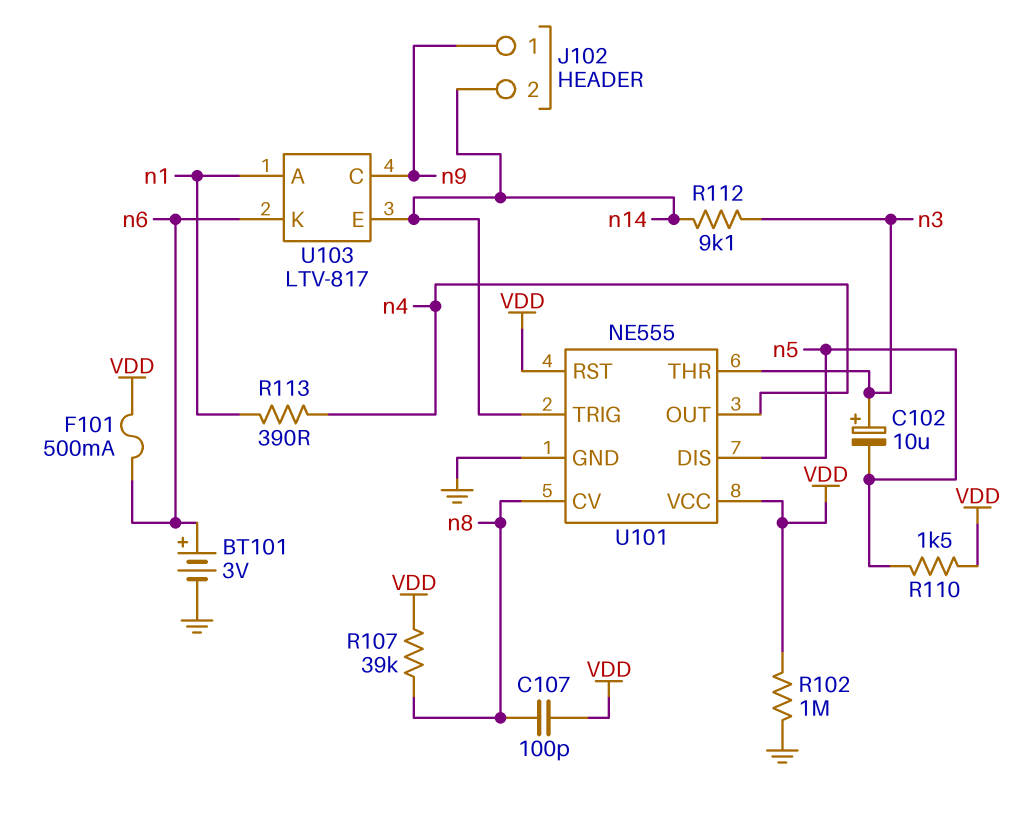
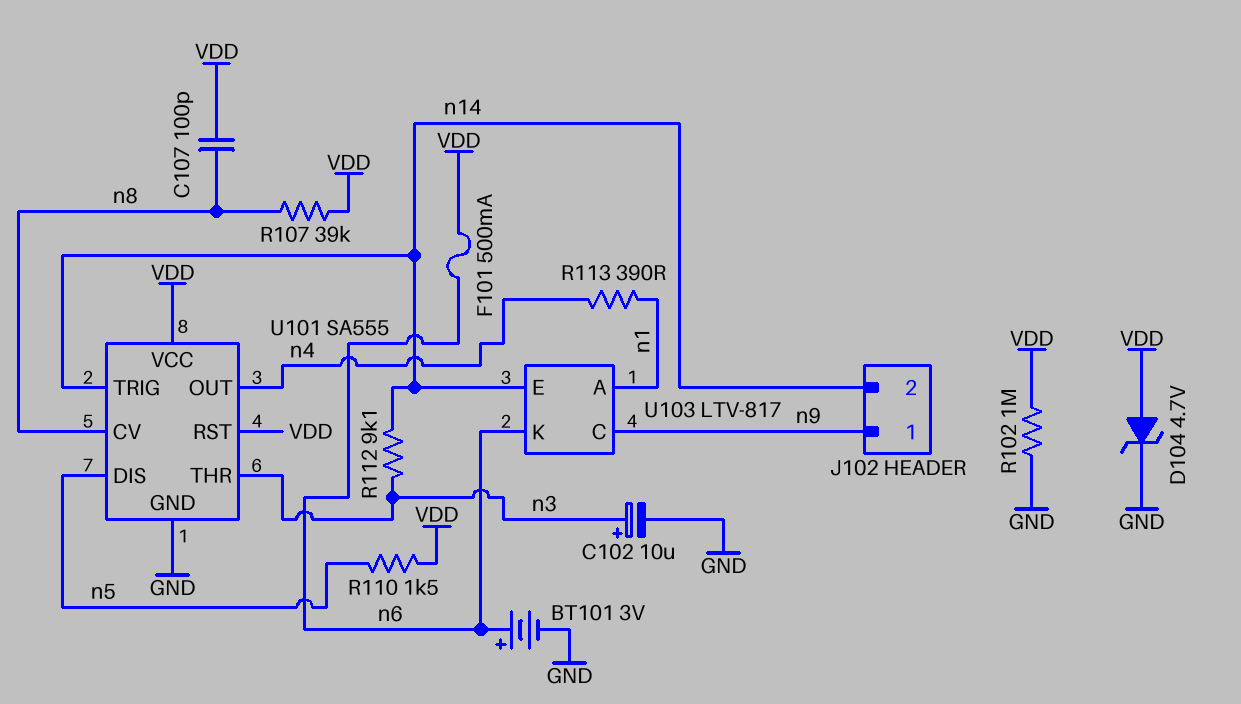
C102: 10uF (plus n3, minus n5) -> 10uF (plus n3, minus GND)
D104: none -> zener 4.7V (A VDD, K GND)
U101: NE555 -> SA555

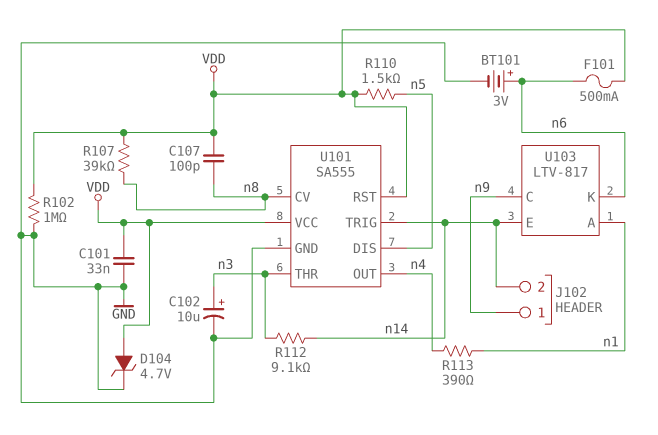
C101: none -> 33nF (GND, VDD)

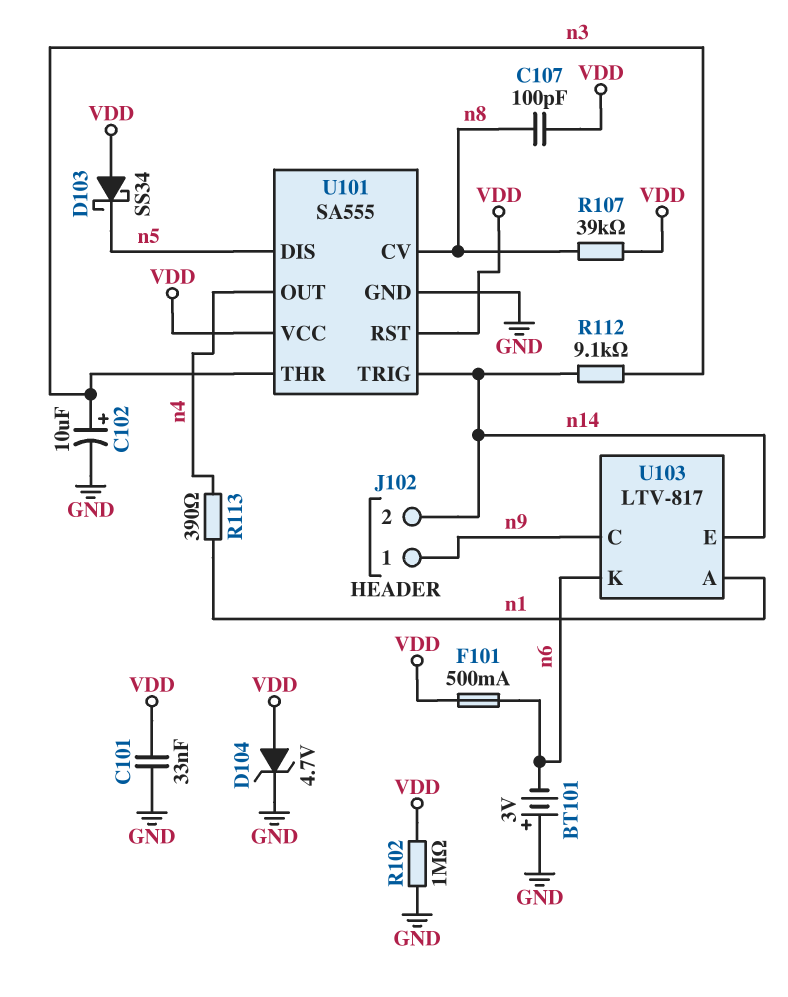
BT101: 3V (plus n6, minus GND) -> 3V (plus GND, minus n6)
D103: none -> schottky SS34 (A VDD, K n5)
R110: 1.5k (VDD, n5) -> none

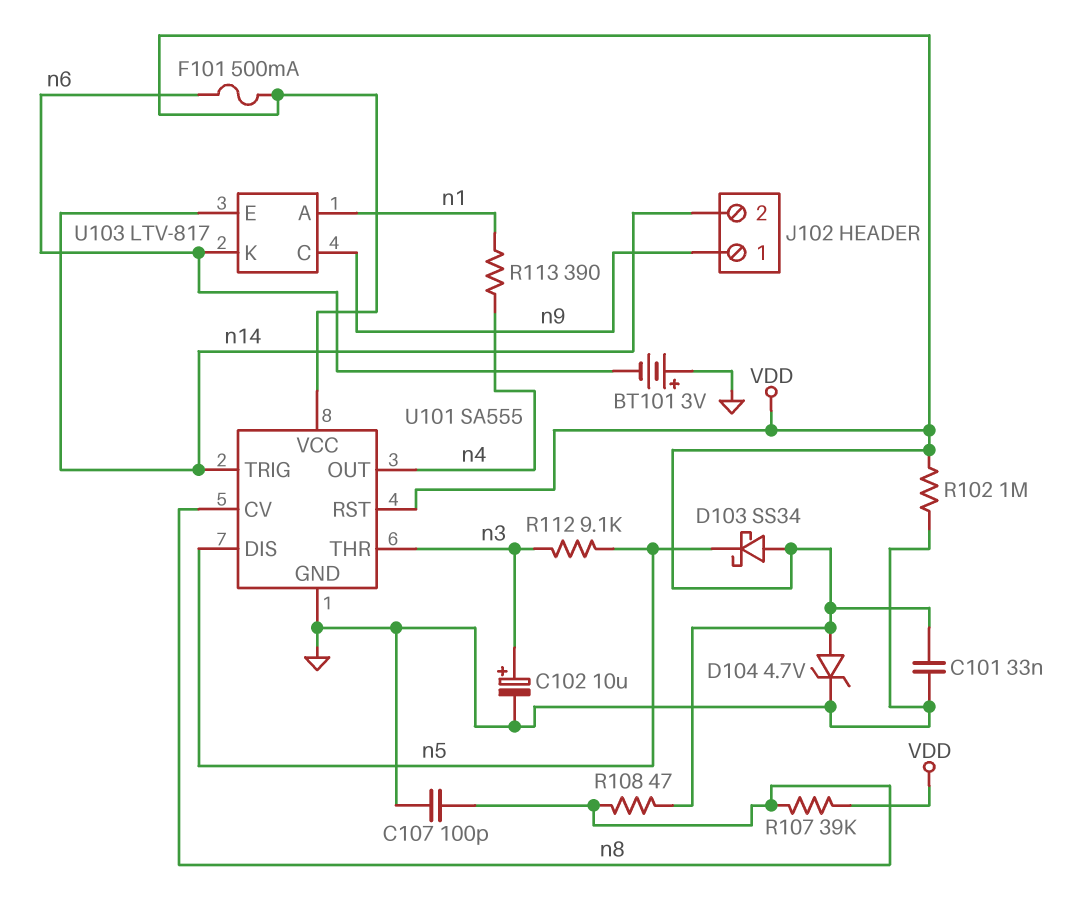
C107: 100pF (VDD, n8) -> 100pF (GND, n8)
R108: none -> 47 (VDD, n8)
R112: 9.1k (n3, n14) -> 9.1k (n3, n5)

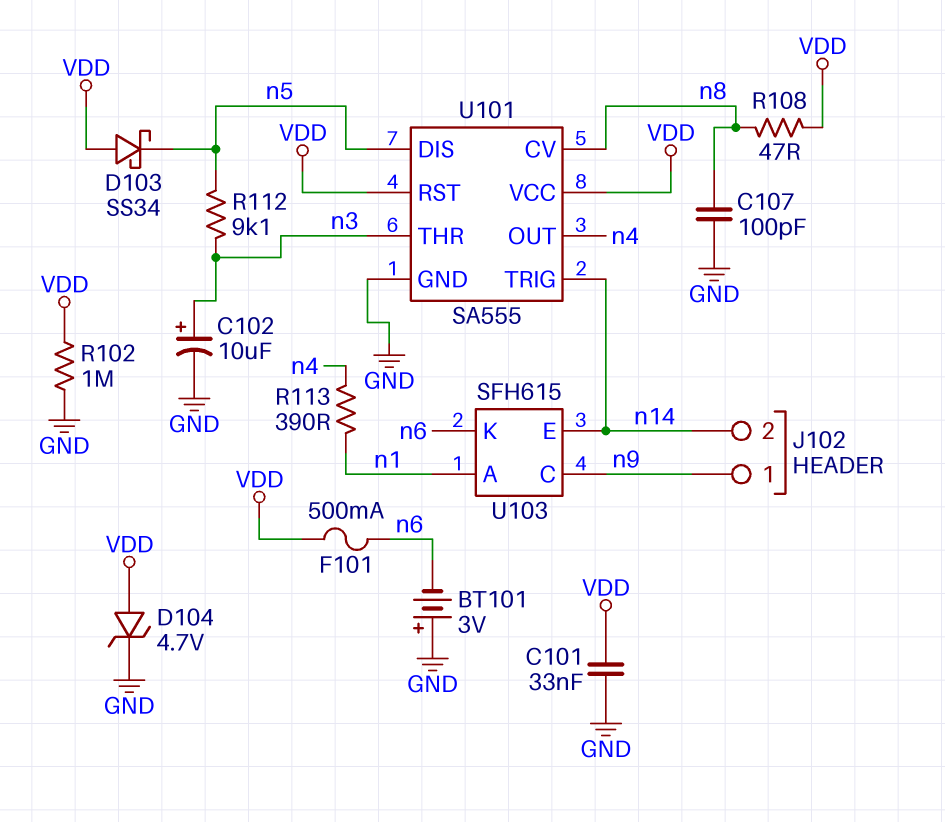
R107: 39k (VDD, n8) -> none
U103: LTV-817 -> SFH615

